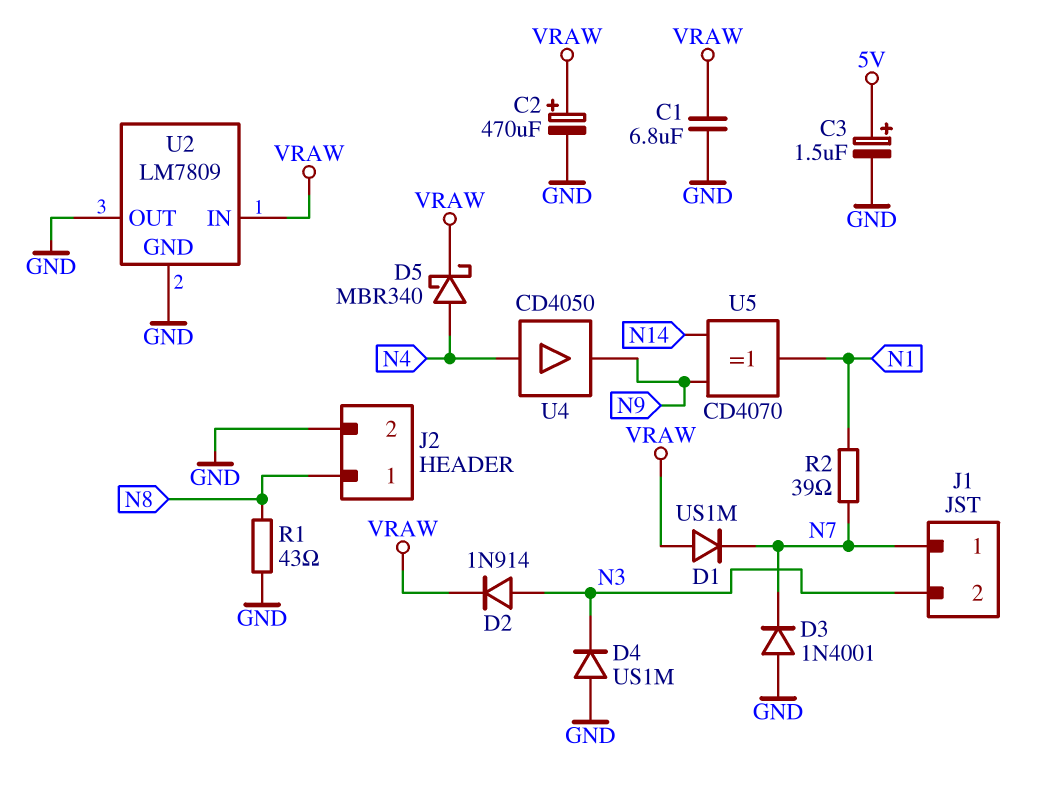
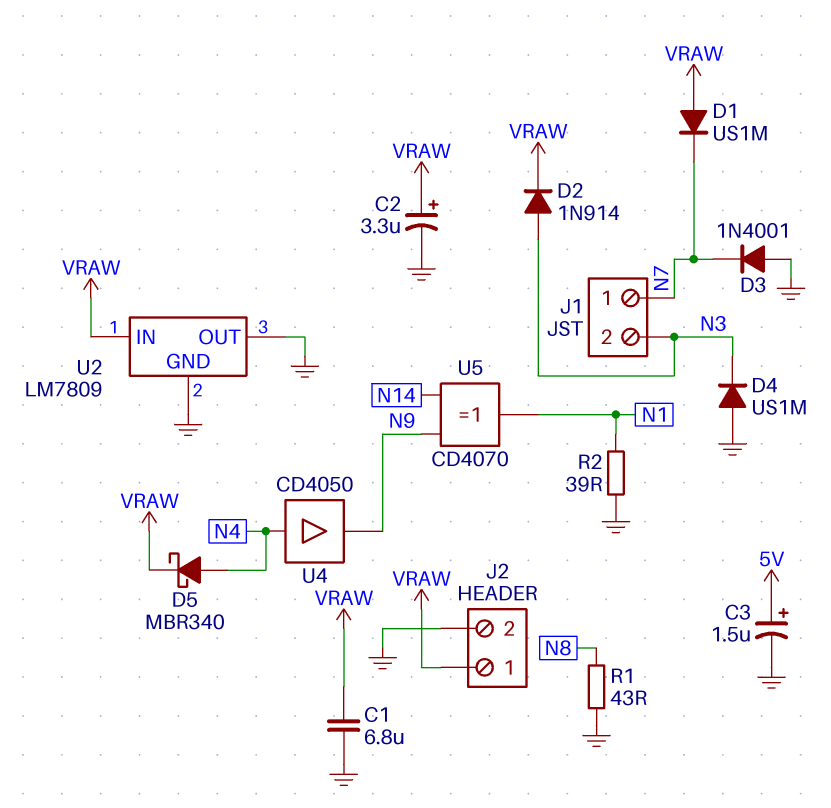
C2: 470uF (plus VRAW, minus GND) -> 3.3uF (plus VRAW, minus GND)
J2 pin 1: N8 -> VRAW
R2: 39 (N1, N7) -> 39 (GND, N1)

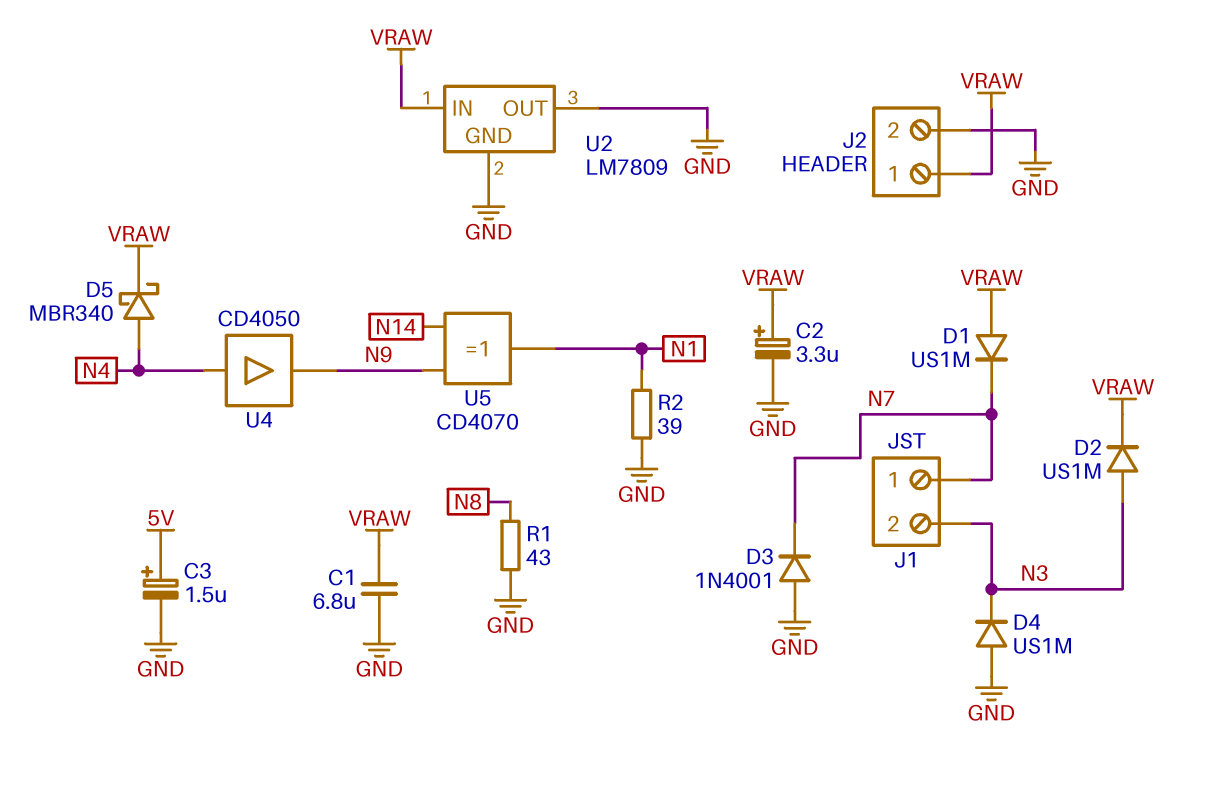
D2: diode 1N914 (A N3, K VRAW) -> diode US1M (A N3, K VRAW)

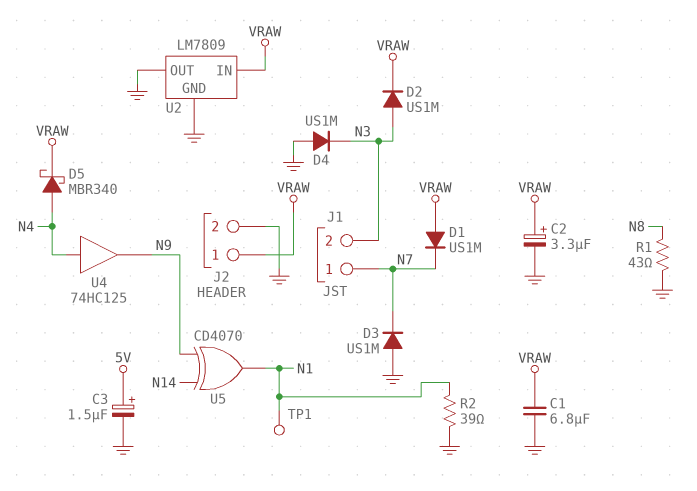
D3: diode 1N4001 (A GND, K N7) -> diode US1M (A GND, K N7)
TP1: none -> test point (N1)
U4: buffer CD4050 (in N4, out N9) -> buffer 74HC125 (in N4, out N9)

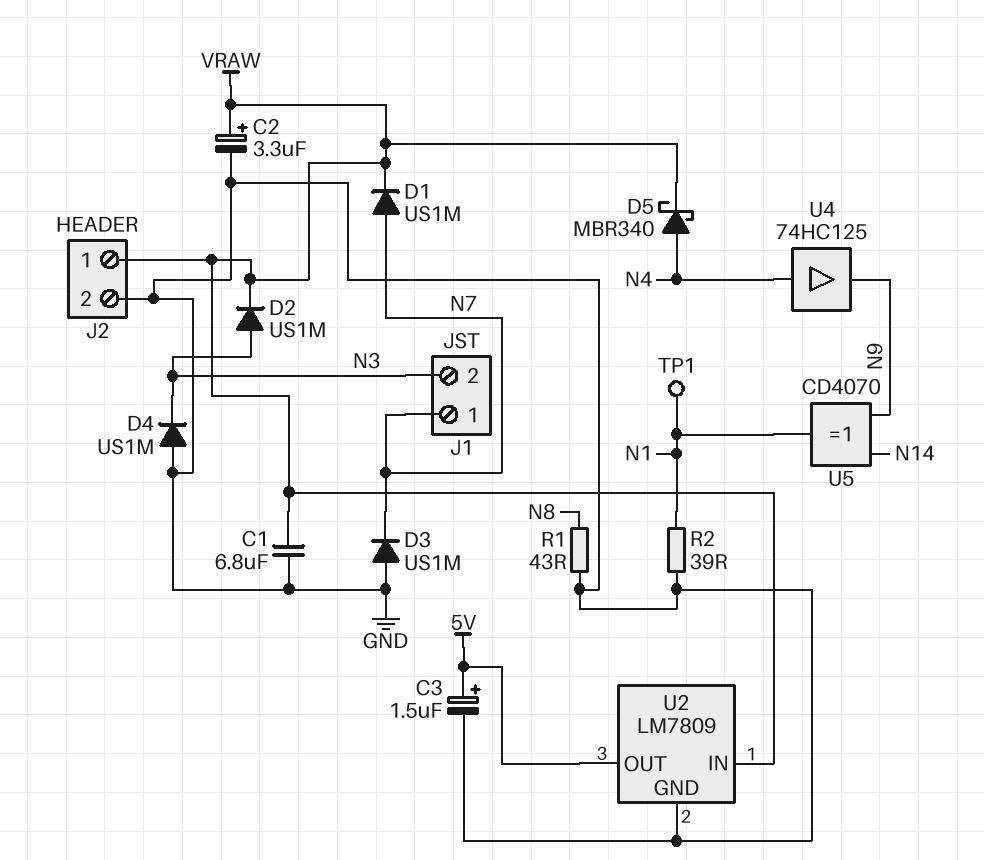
D1: diode US1M (A VRAW, K N7) -> diode US1M (A N7, K VRAW)
U2 pin OUT: GND -> 5V

